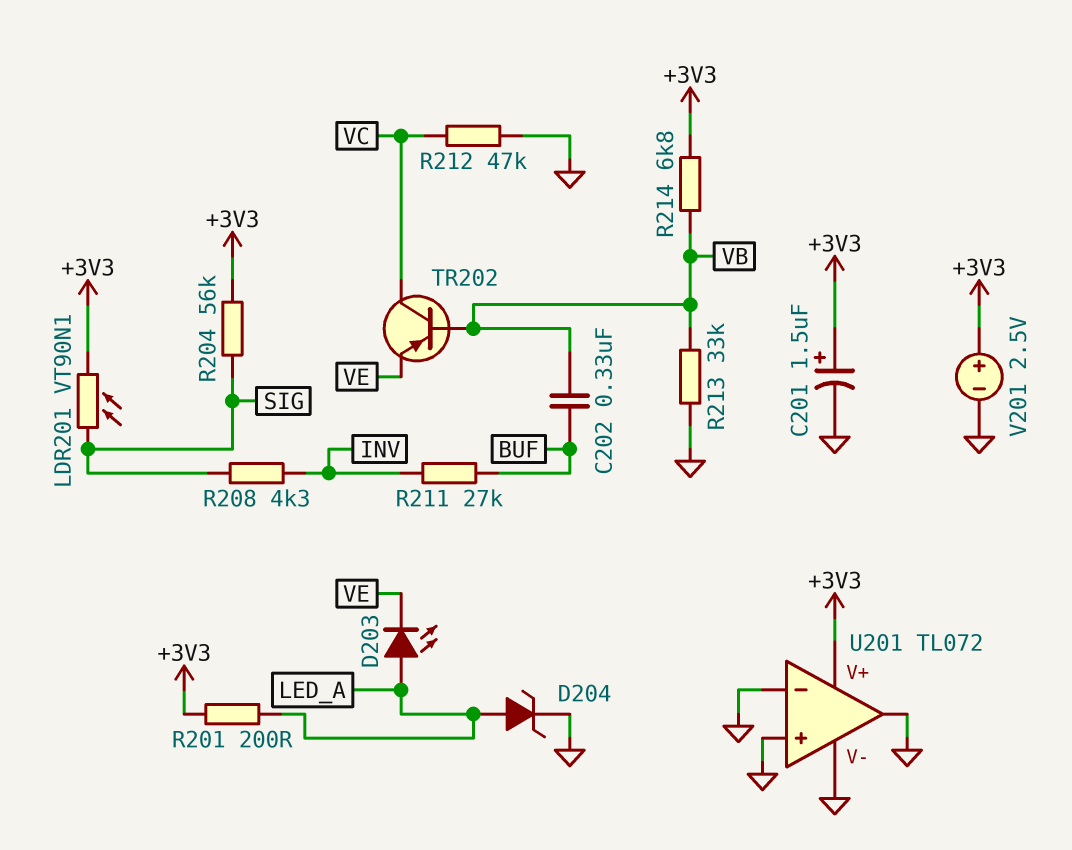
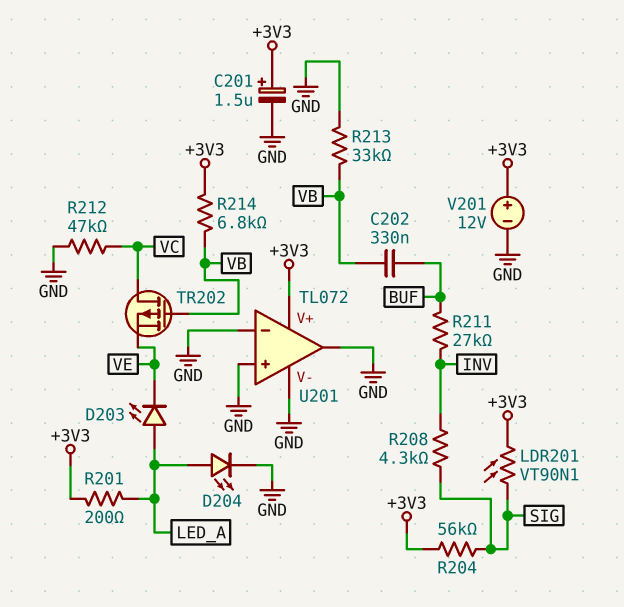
D204: zener (A LED_A, K GND) -> LED (A LED_A, K GND)
TR202: PNP (B VB, C VC, E VE) -> PMOS (G VB, D VC, S VE)
V201: 2.5V (plus +3V3, minus GND) -> 12V (plus +3V3, minus GND)

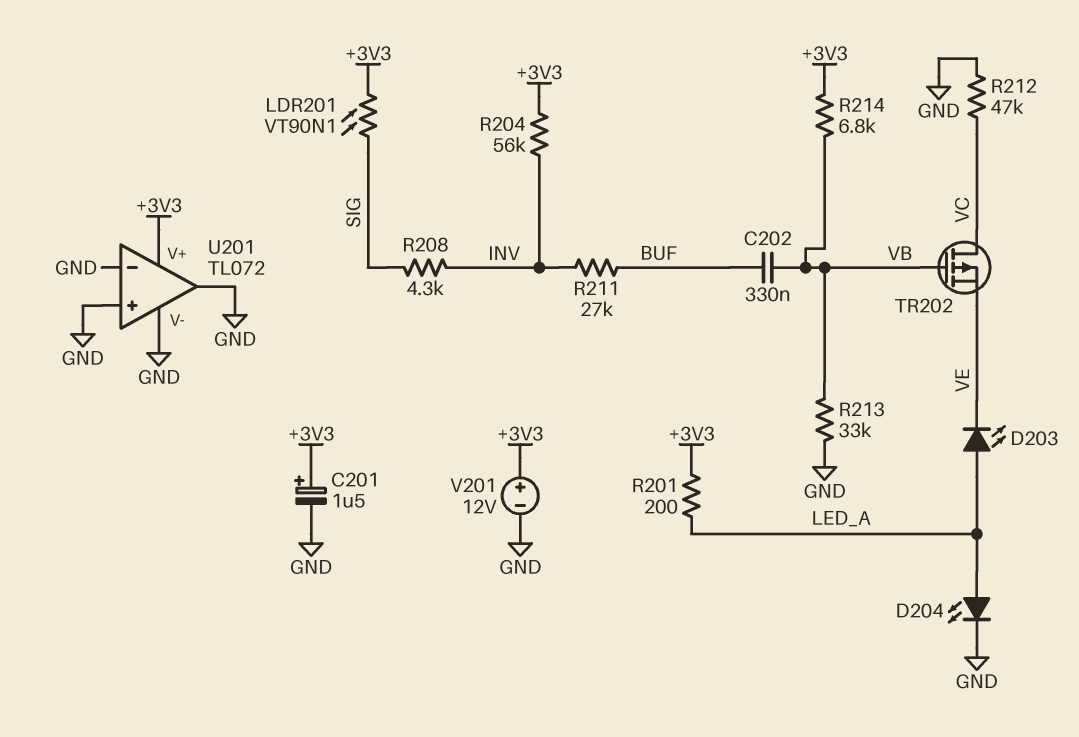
R204: 56k (+3V3, SIG) -> 56k (+3V3, INV)

